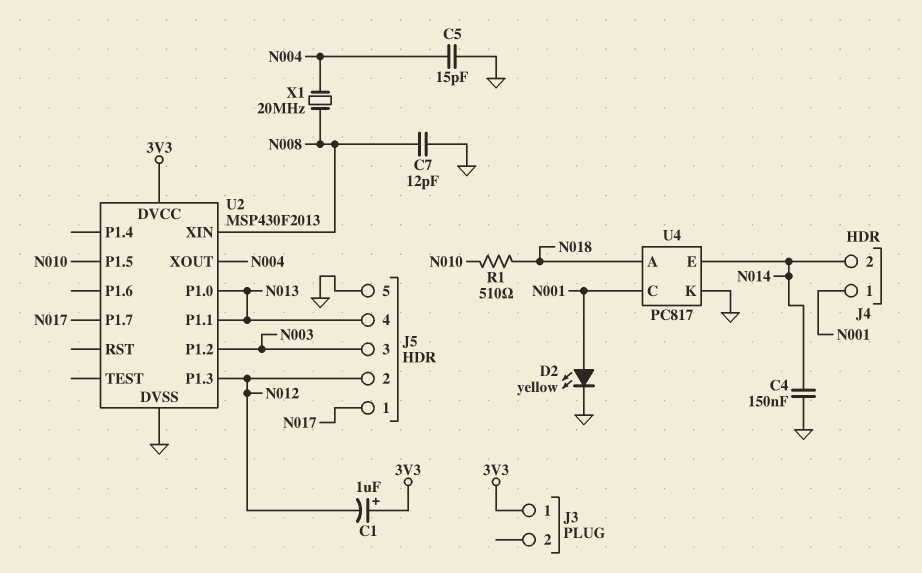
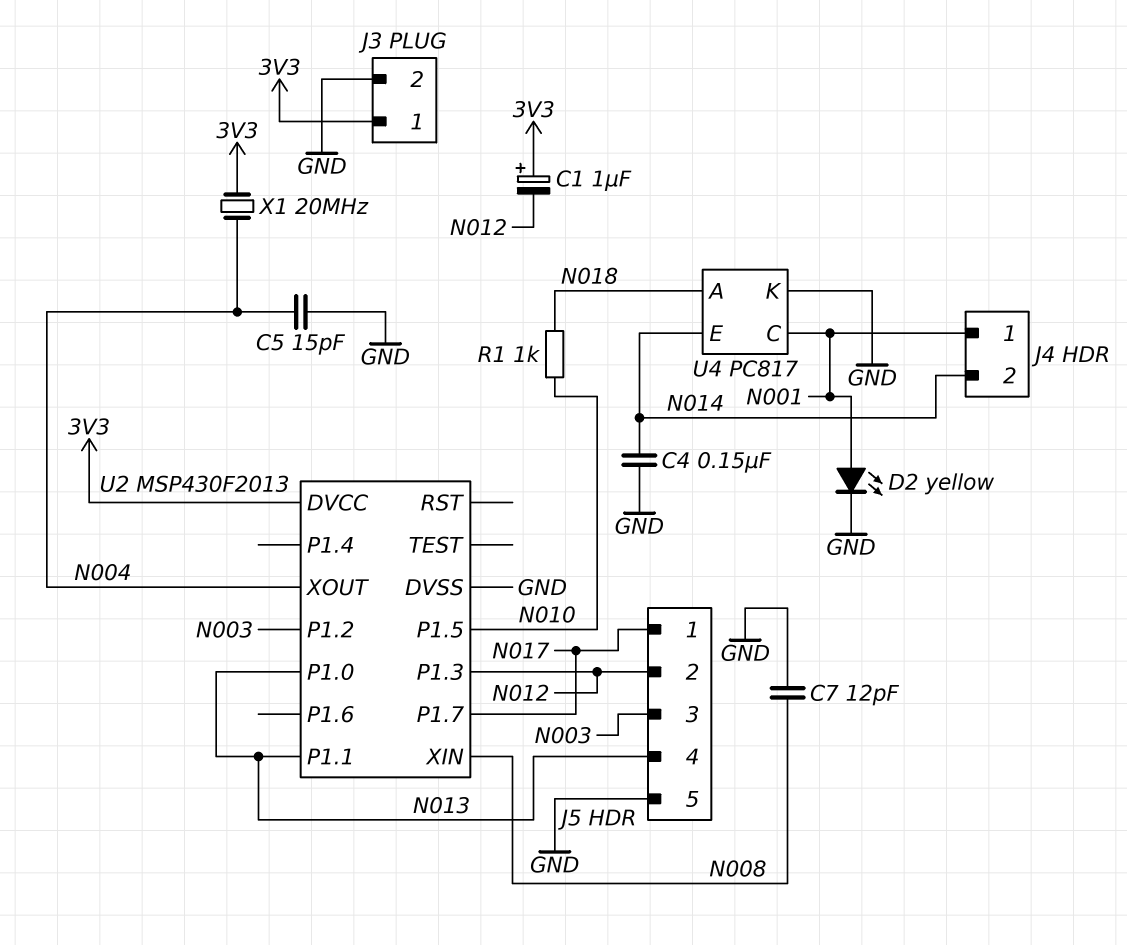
J3 pin 2: none -> GND
R1: 510 (N010, N018) -> 1k (N010, N018)
X1: 20MHz (N004, N008) -> 20MHz (3V3, N004)

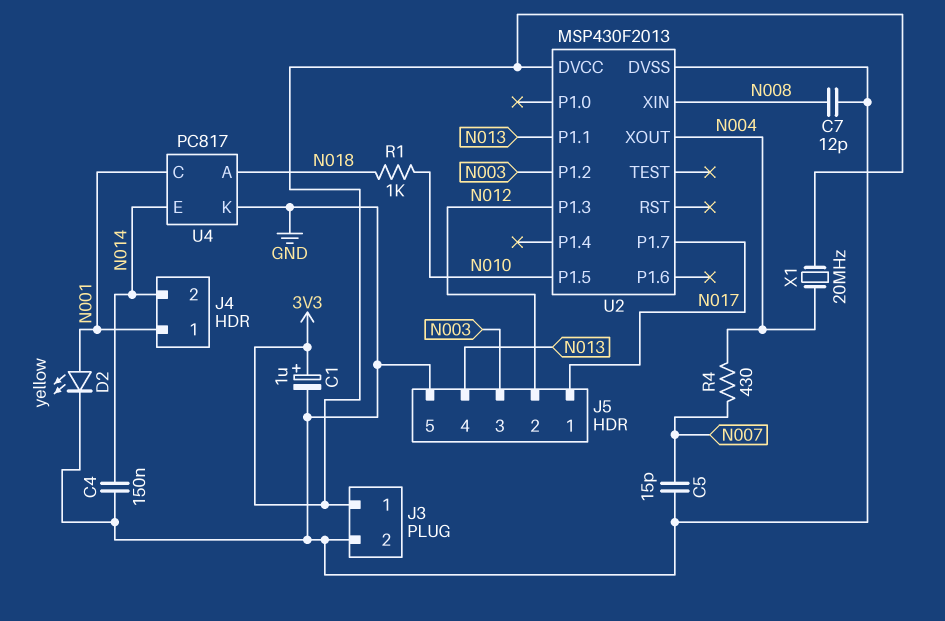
C1: 1uF (plus 3V3, minus N012) -> 1uF (plus 3V3, minus GND)
C5: 15pF (GND, N004) -> 15pF (GND, N007)
R4: none -> 430 (N004, N007)
U2 pin P1.0: N013 -> none

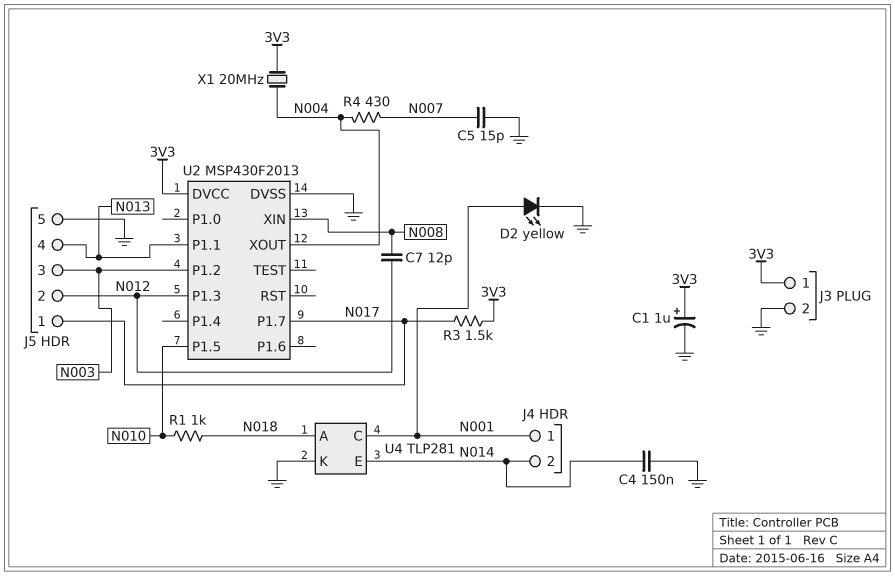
C7: 12pF (GND, N008) -> 12pF (N008, N012)
R3: none -> 1.5k (3V3, N017)
U4: PC817 -> TLP281

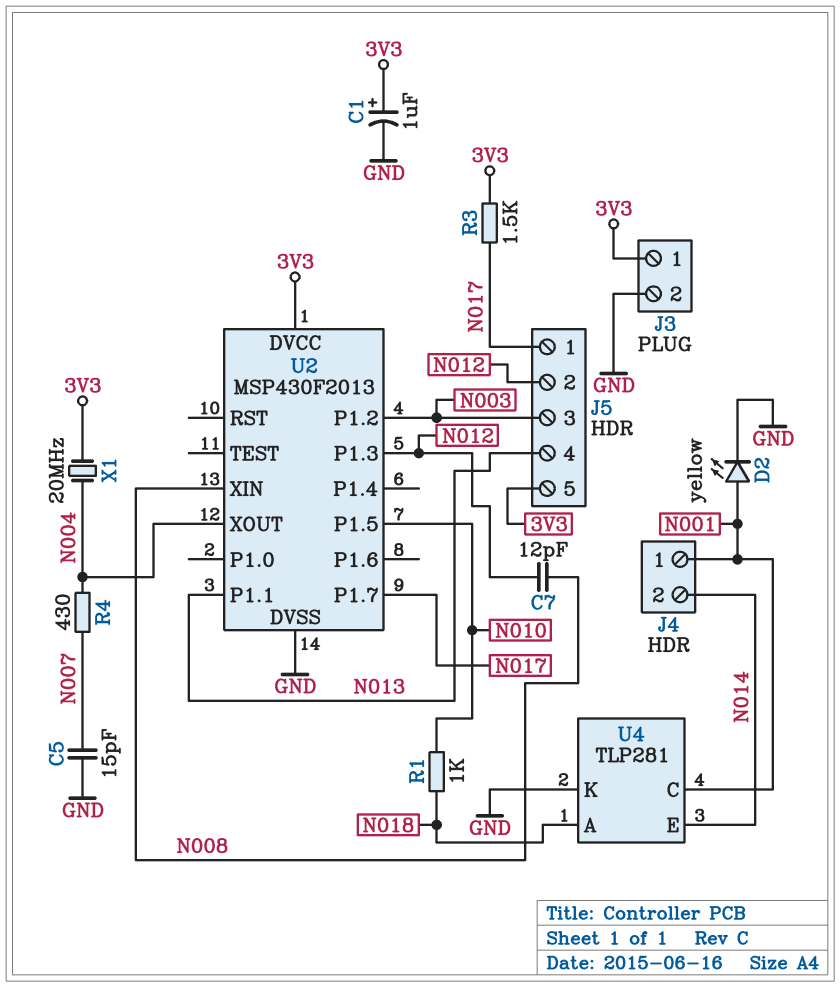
C4: 150nF (GND, N014) -> none
J5 pin 5: GND -> 3V3

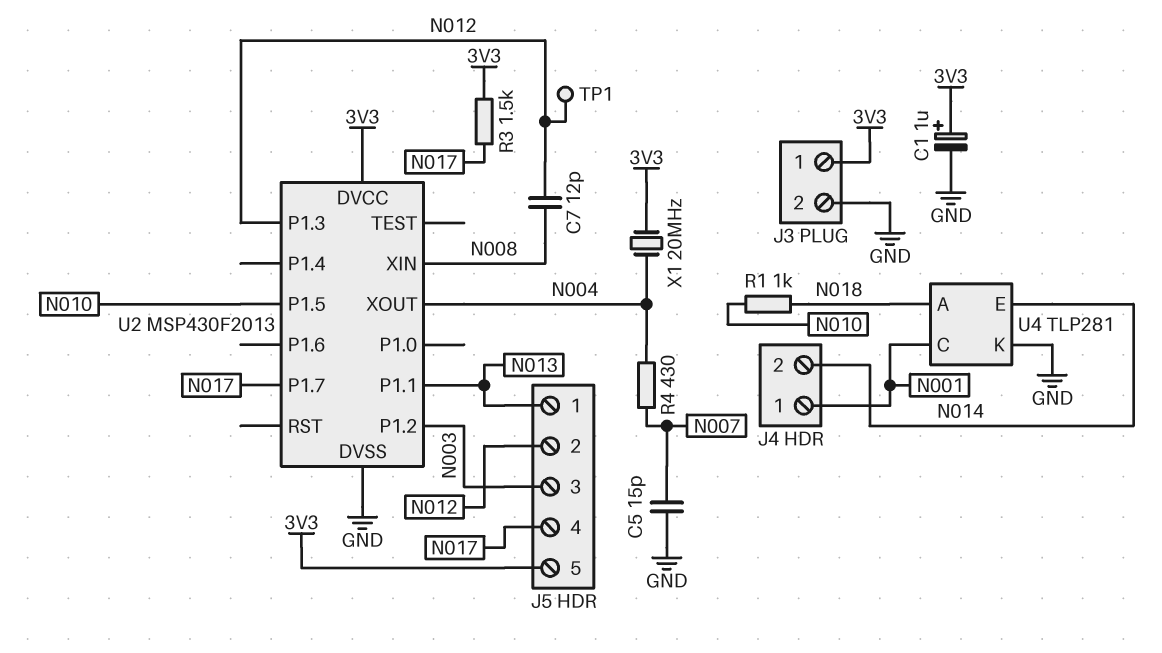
D2: LED yellow (A N001, K GND) -> none
J5 pin 1: N017 -> N013
J5 pin 4: N013 -> N017
TP1: none -> test point (N012)

